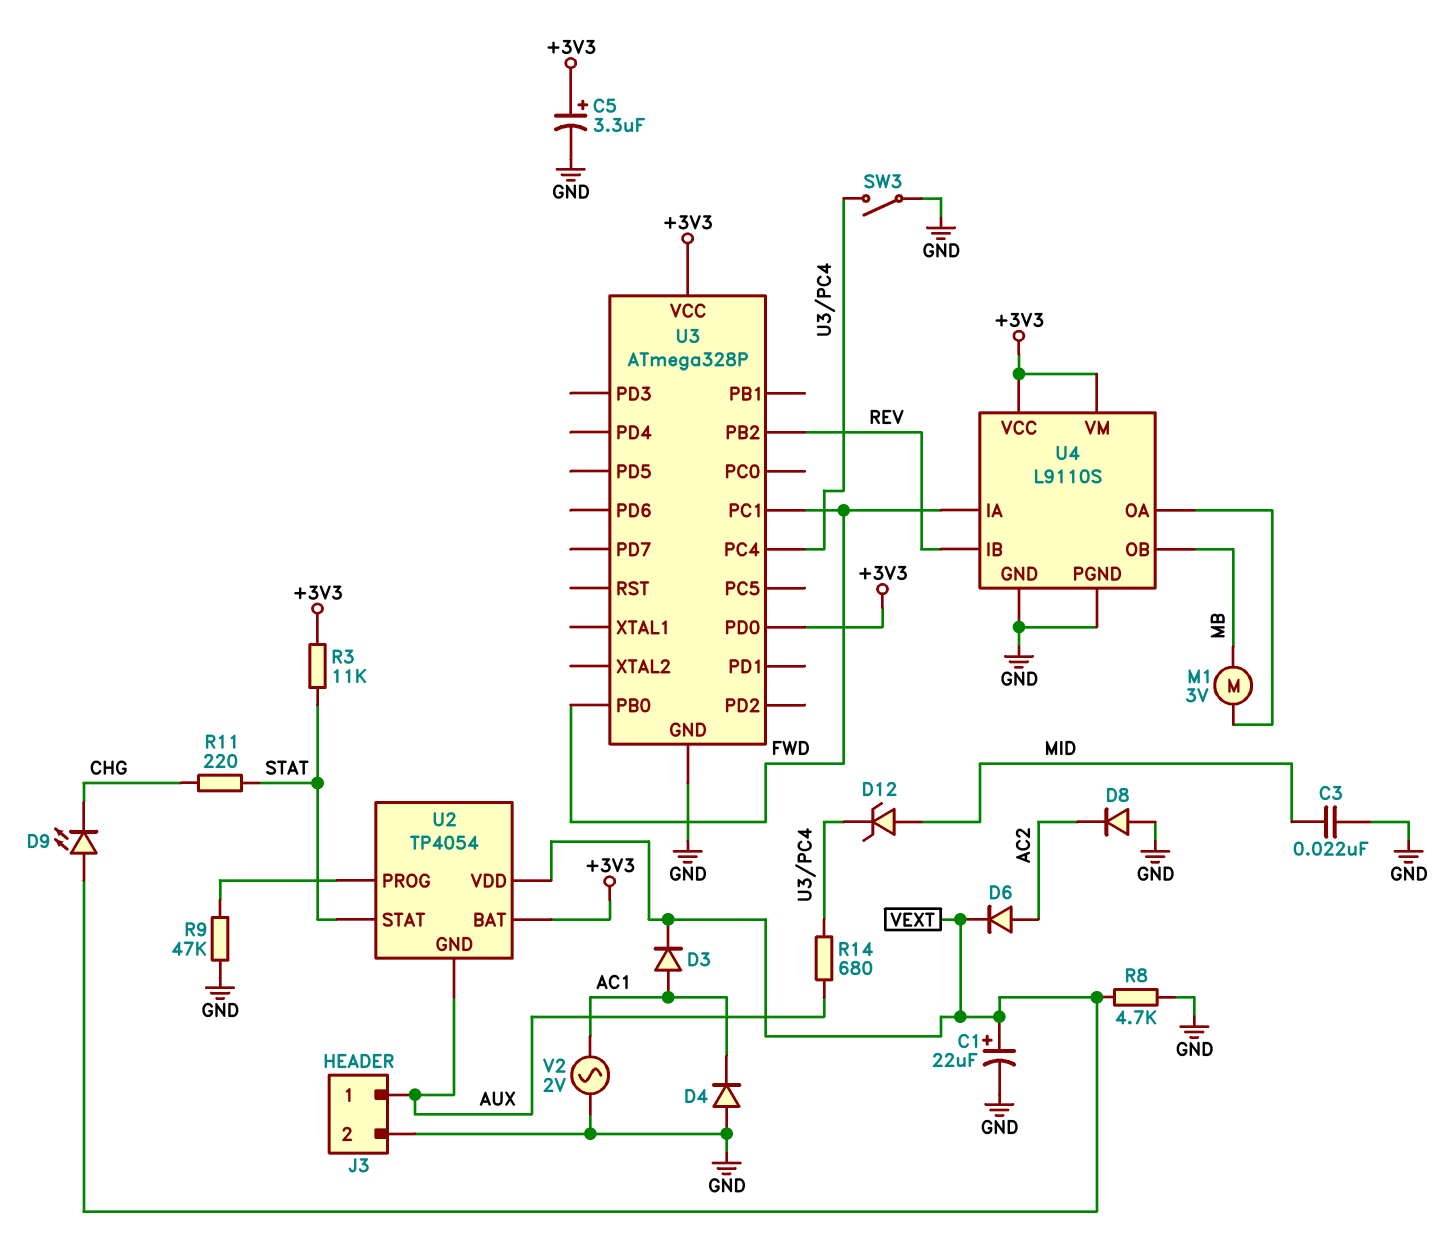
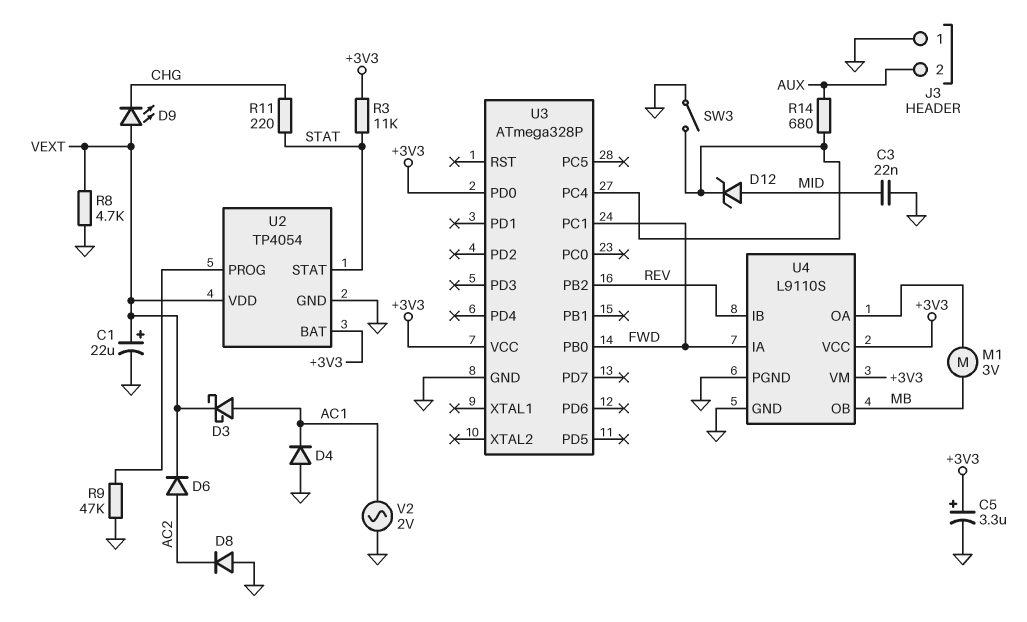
D3: diode (A AC1, K VEXT) -> schottky (A AC1, K VEXT)
J3 pin 1: AUX -> GND
J3 pin 2: GND -> AUX
U2 pin GND: AUX -> GND

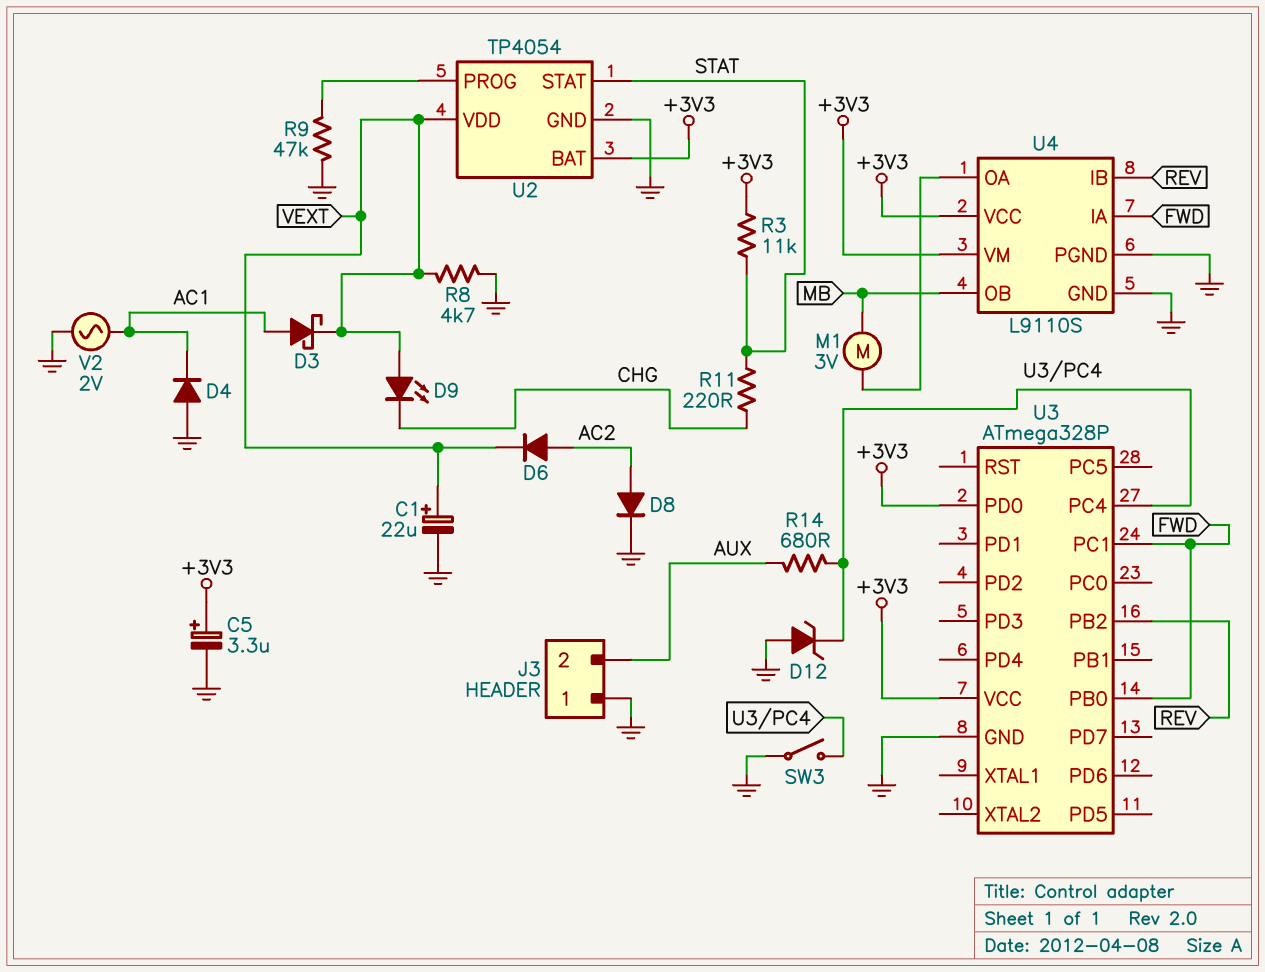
C3: 22nF (GND, MID) -> none
D8: diode (A GND, K AC2) -> diode (A AC2, K GND)
D12: zener (A MID, K U3/PC4) -> zener (A GND, K U3/PC4)

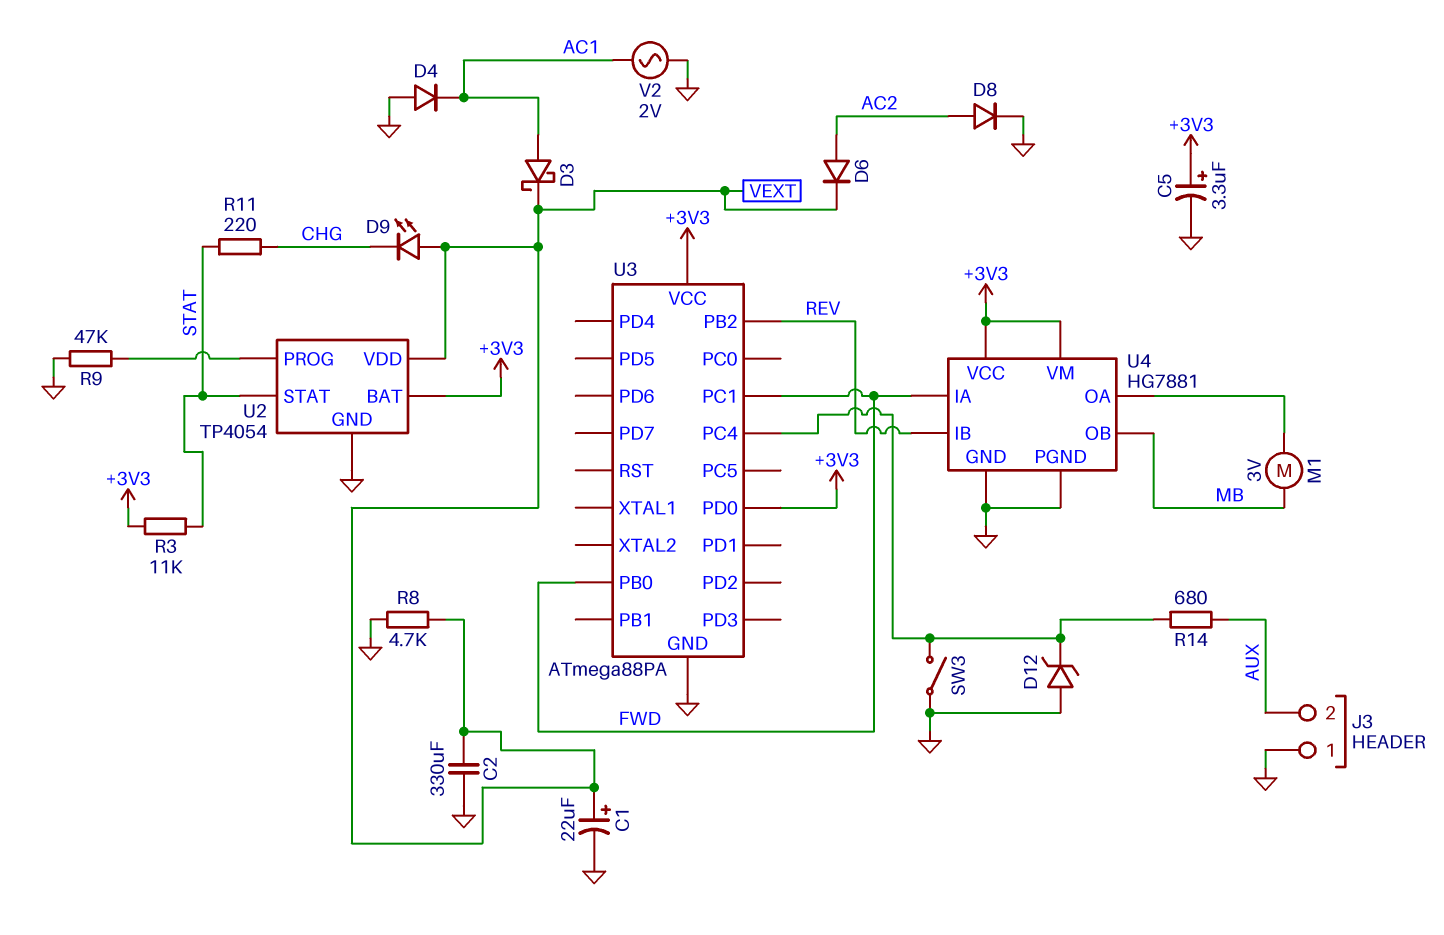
C2: none -> 330uF (GND, VEXT)
U3: ATmega328P -> ATmega88PA
U4: L9110S -> HG7881

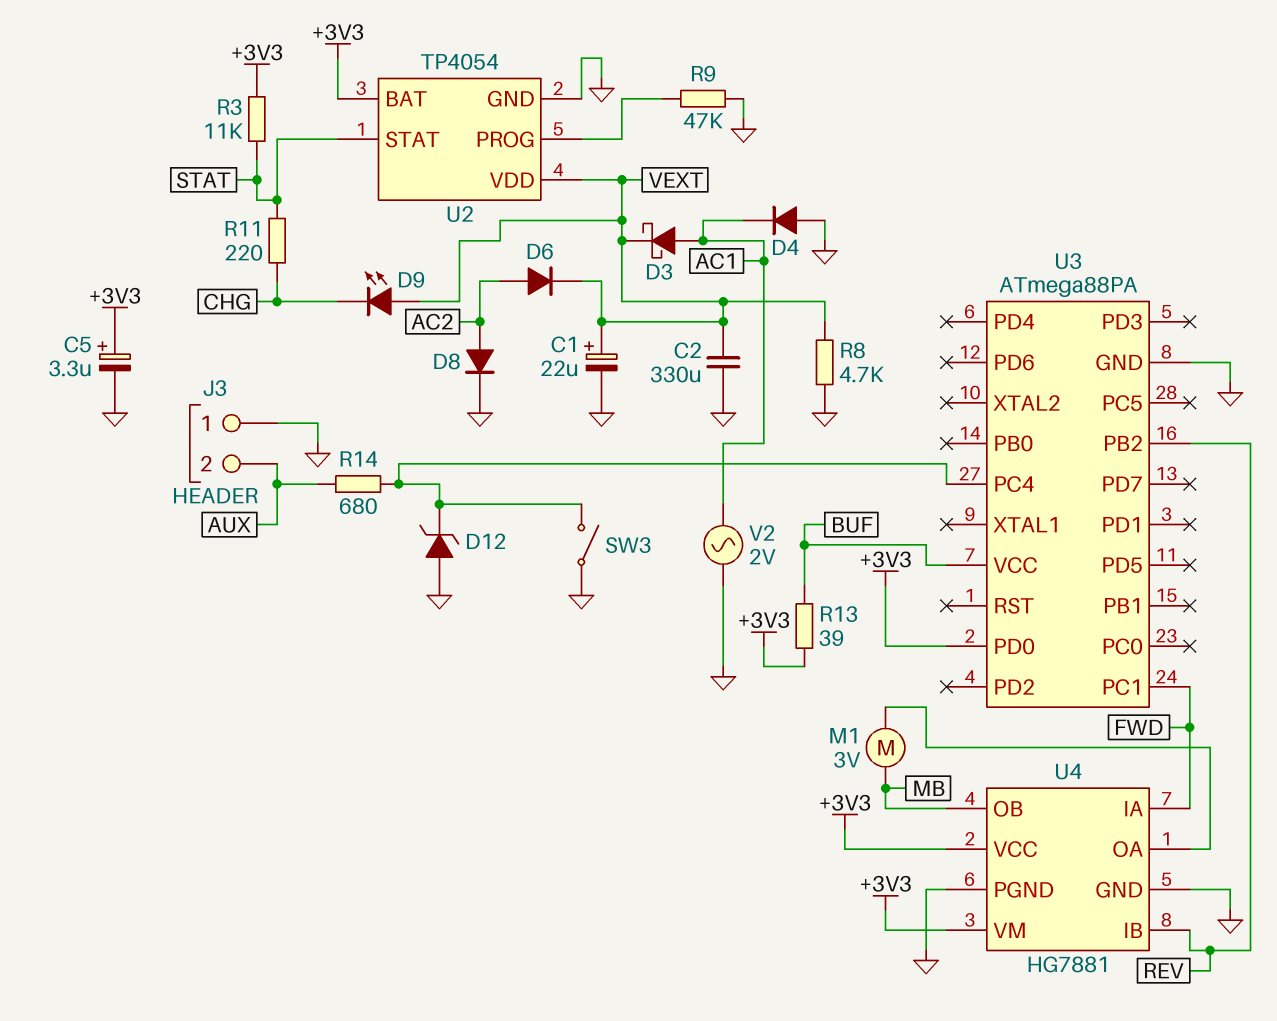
R13: none -> 39 (+3V3, BUF)
U3 pin PB0: FWD -> none
U3 pin VCC: +3V3 -> BUF

